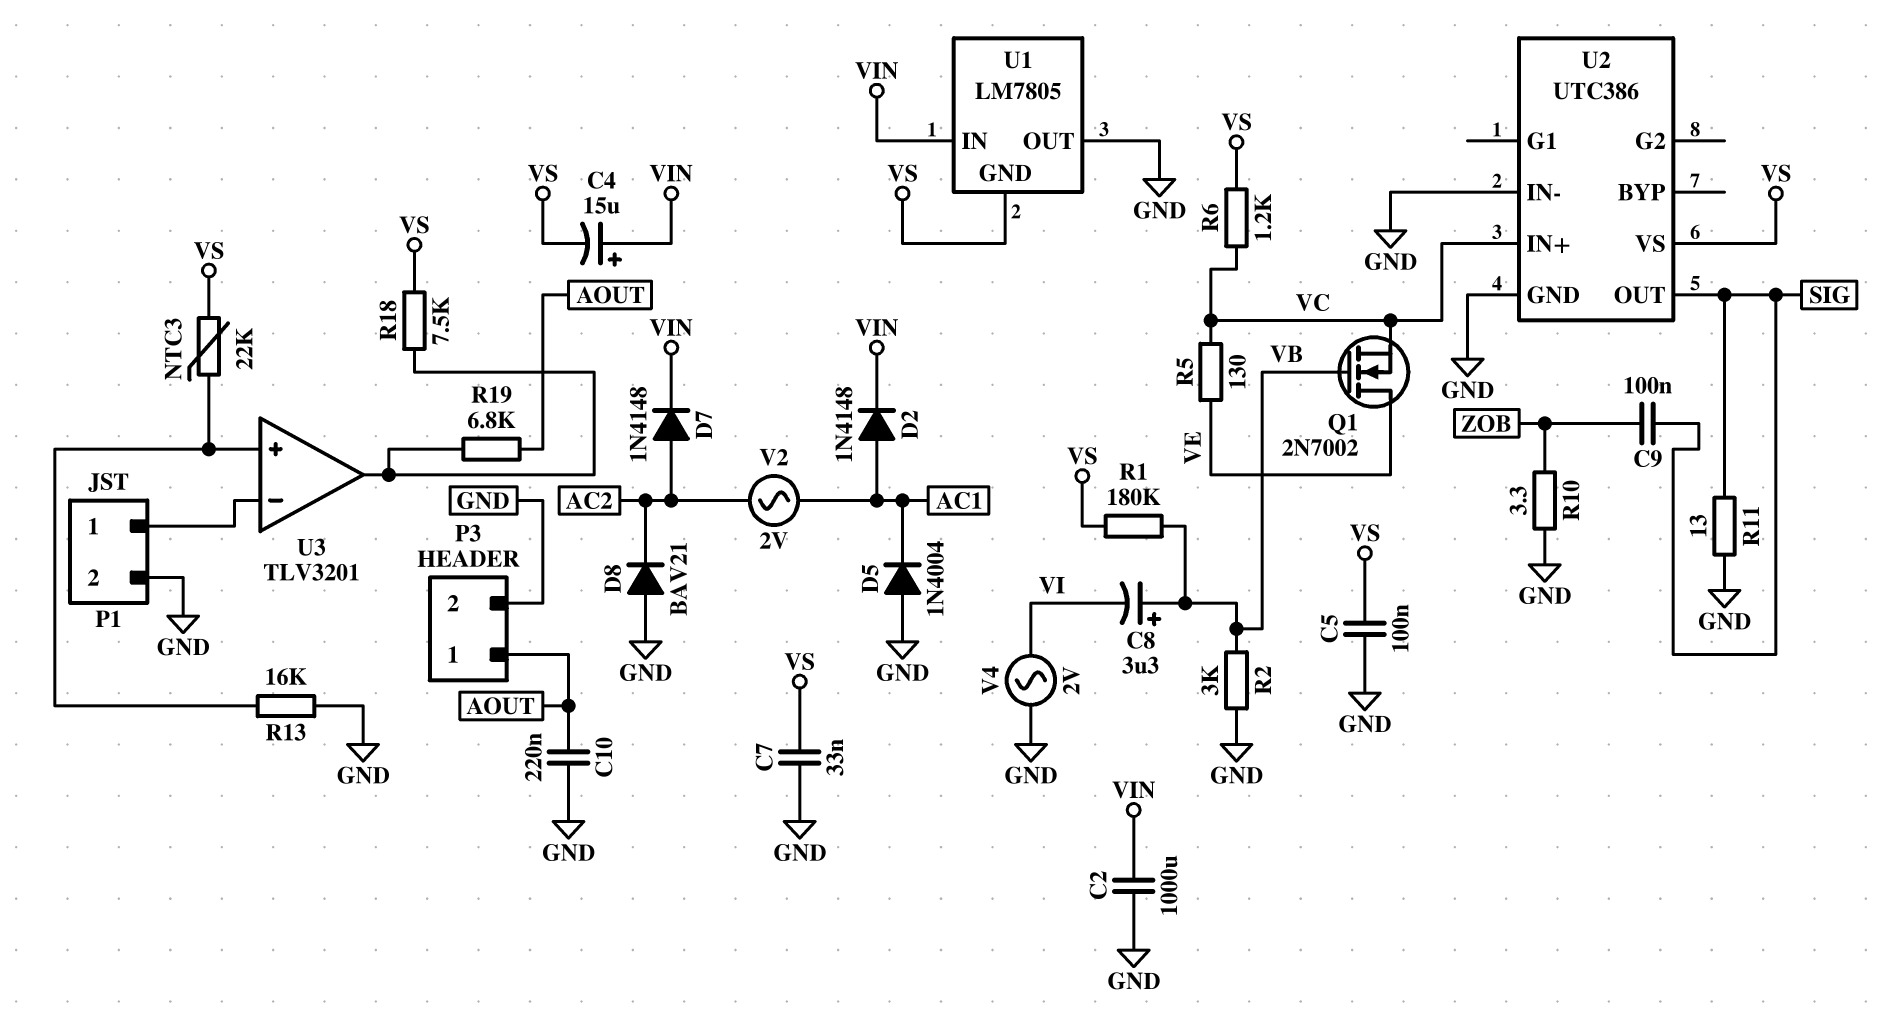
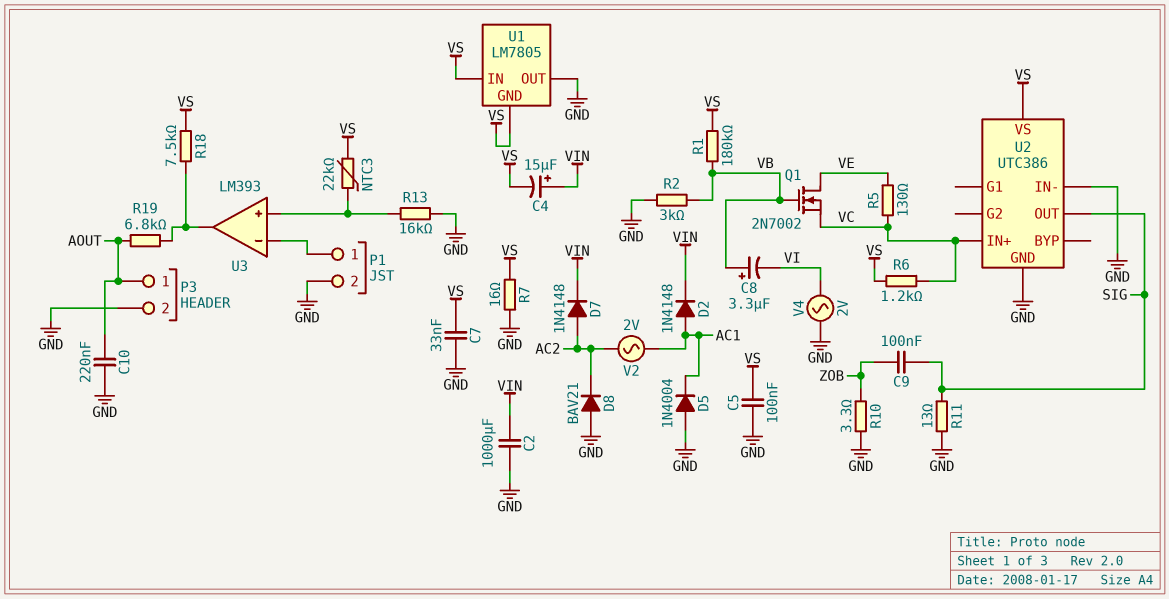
R7: none -> 16 (GND, VS)
U1 pin IN: VIN -> VS
U3: TLV3201 -> LM393

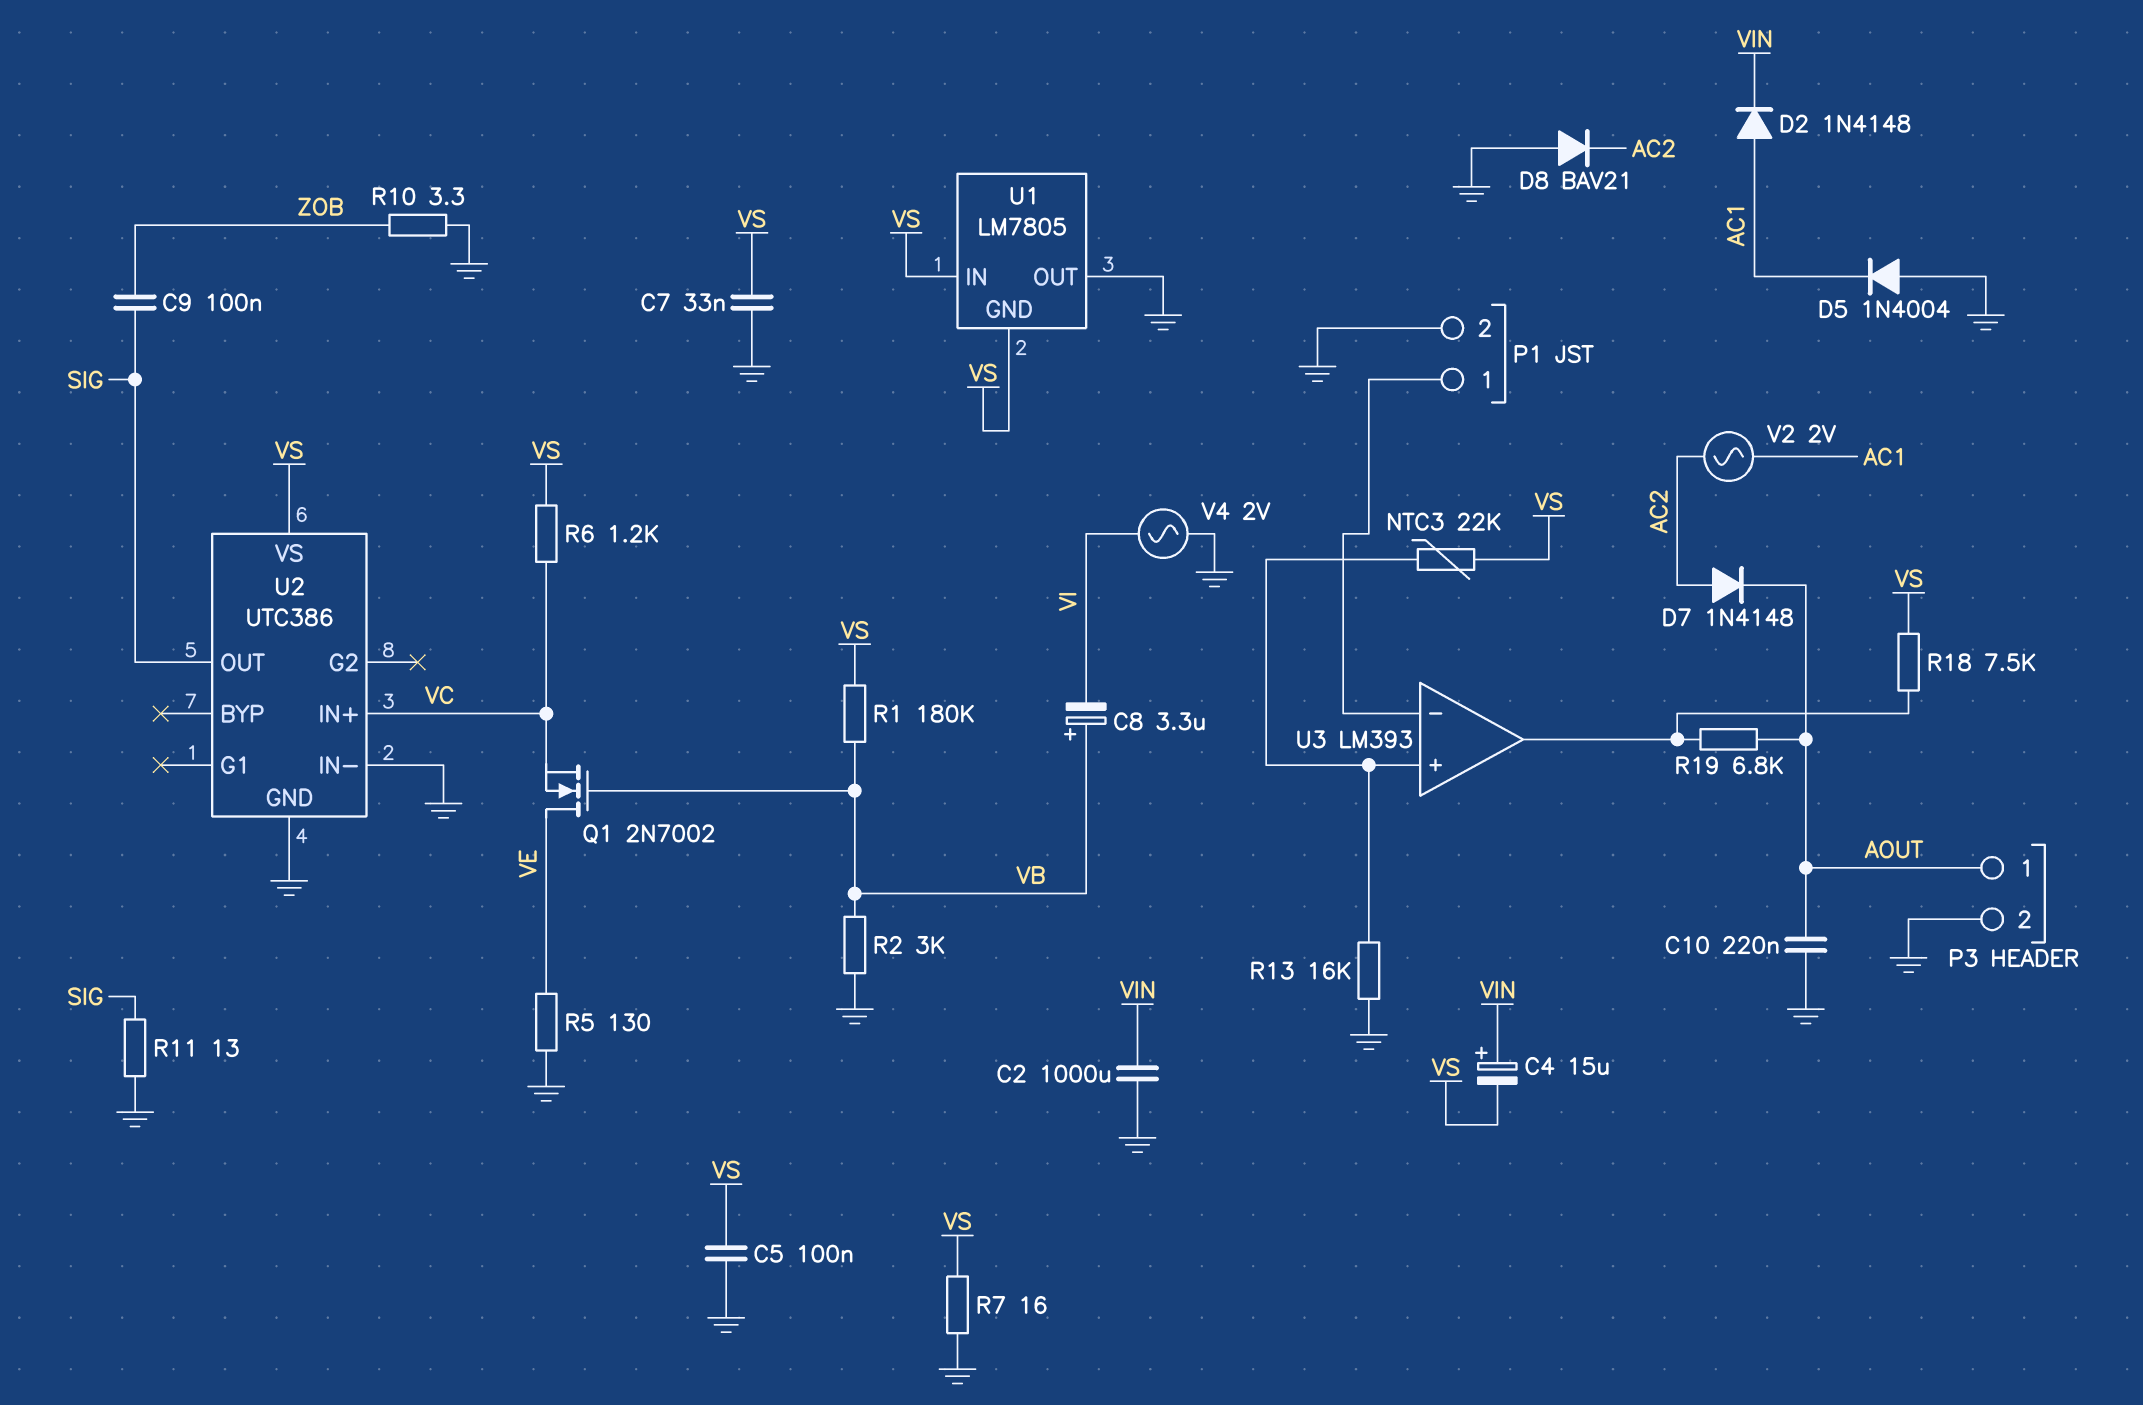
D7: diode 1N4148 (A AC2, K VIN) -> diode 1N4148 (A AC2, K AOUT)
R5: 130 (VC, VE) -> 130 (GND, VE)

